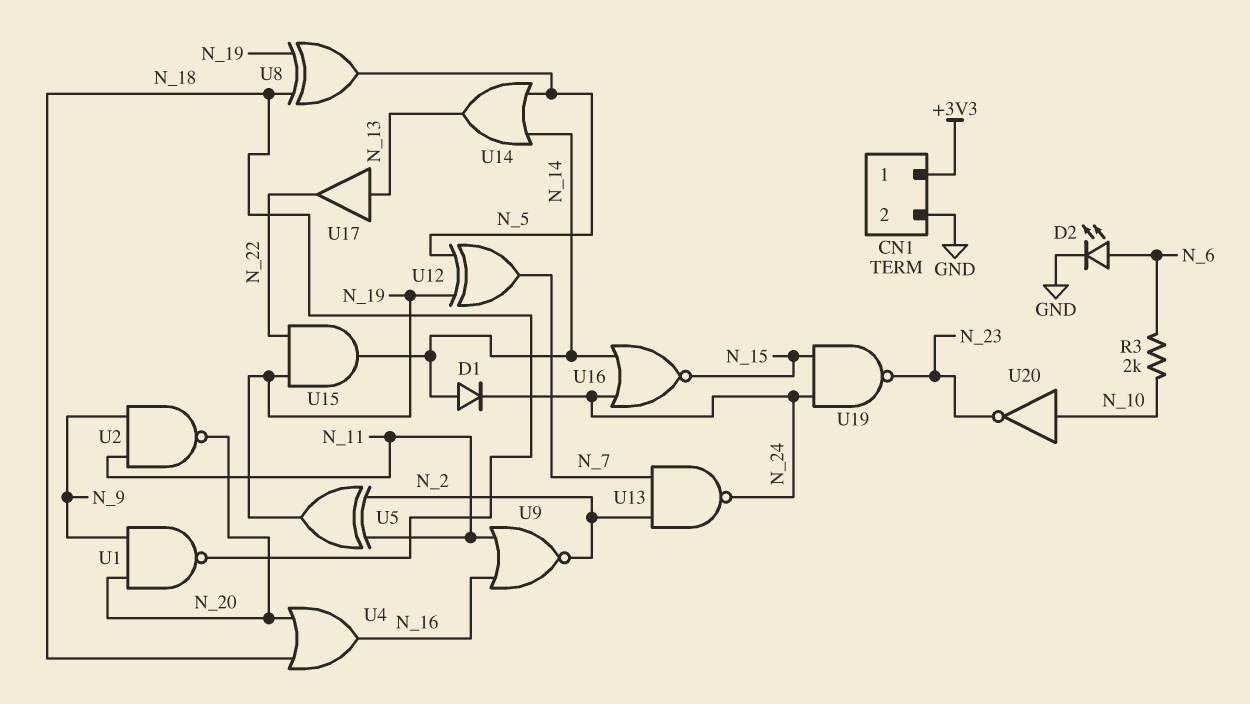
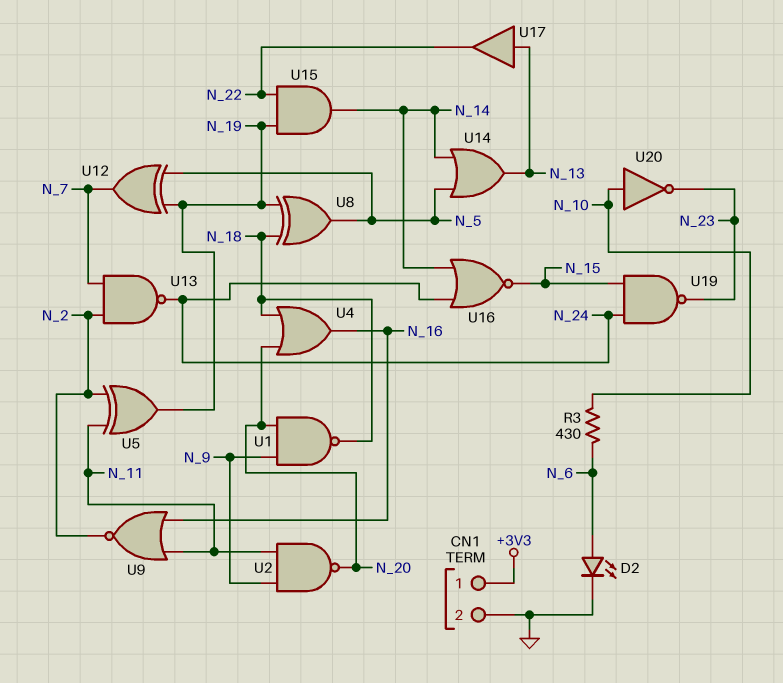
D1: diode (A N_14, K N_24) -> none
R3: 2k (N_6, N_10) -> 430 (N_6, N_10)

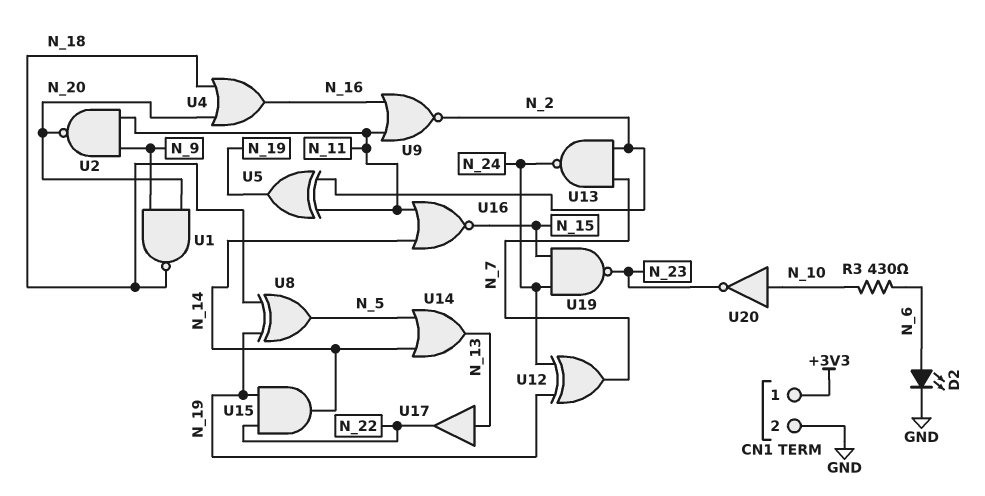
U12: XOR (in N_5, in N_19, out N_7) -> XOR (in N_19, in N_24, out N_7)
U16: NOR (in N_14, in N_24, out N_15) -> NOR (in N_11, in N_14, out N_15)

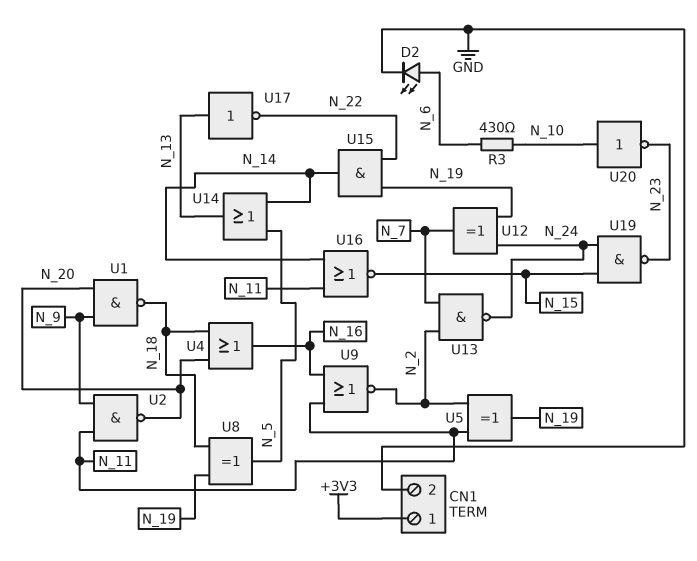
U17: buffer (in N_13, out N_22) -> NOT (in N_13, out N_22)

